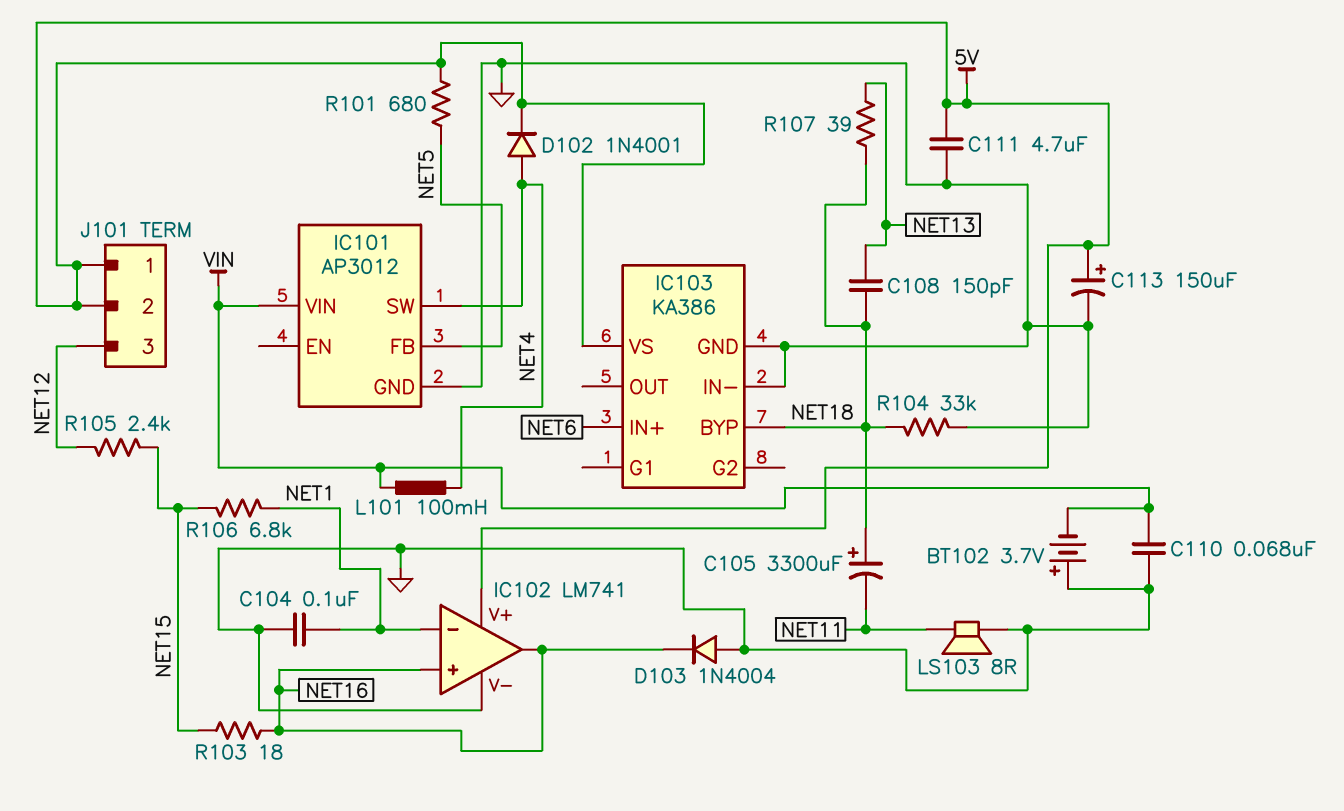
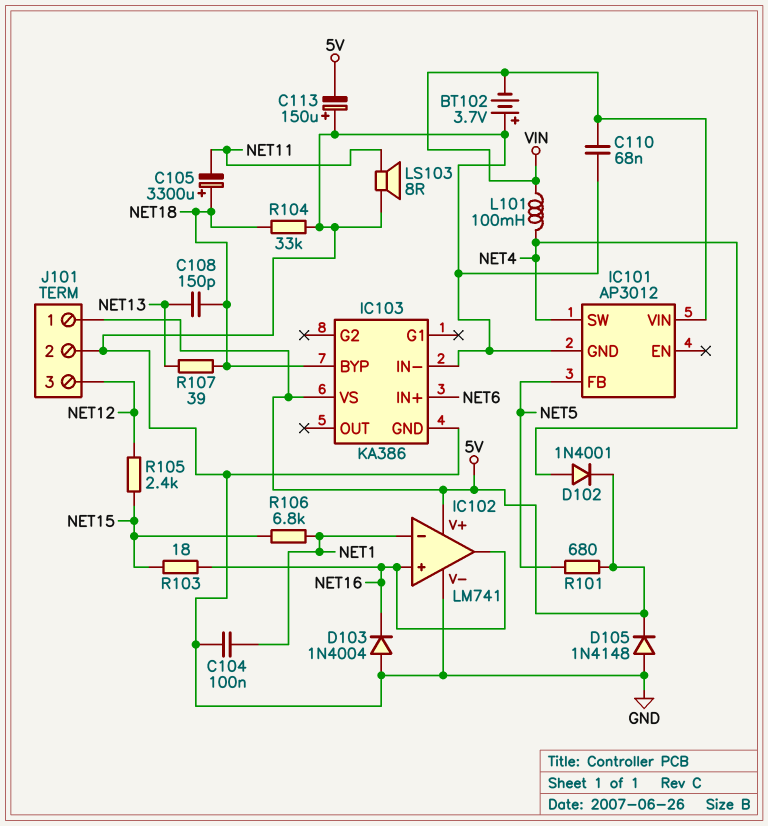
C111: 4.7uF (5V, GND) -> none
C113: 150uF (plus 5V, minus GND) -> 150uF (plus GND, minus 5V)
D105: none -> diode 1N4148 (A GND, K 5V)
J101 pin 2: 5V -> GND

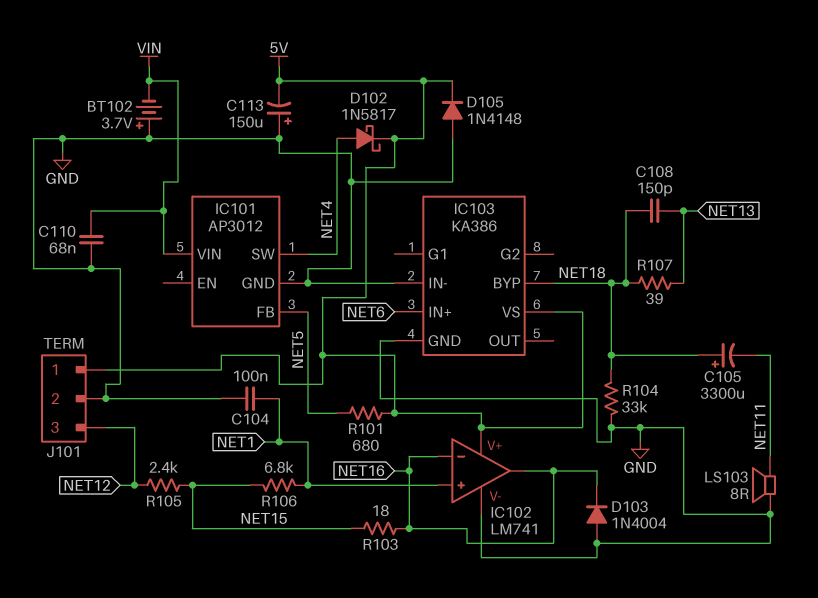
D102: diode 1N4001 (A NET4, K 5V) -> schottky 1N5817 (A NET4, K 5V)
IC102 pin in+: NET16 -> NET1
IC102 pin in-: NET1 -> NET16
L101: 100mH (NET4, VIN) -> none

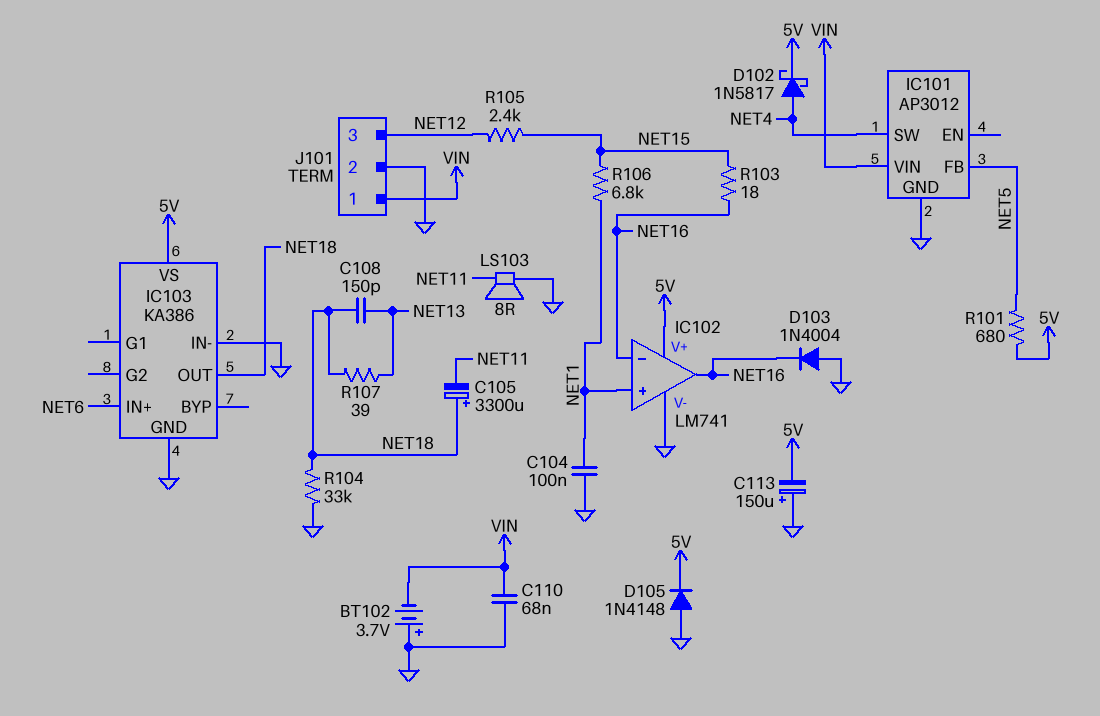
IC103 pin BYP: NET18 -> none
IC103 pin OUT: none -> NET18
J101 pin 1: 5V -> VIN

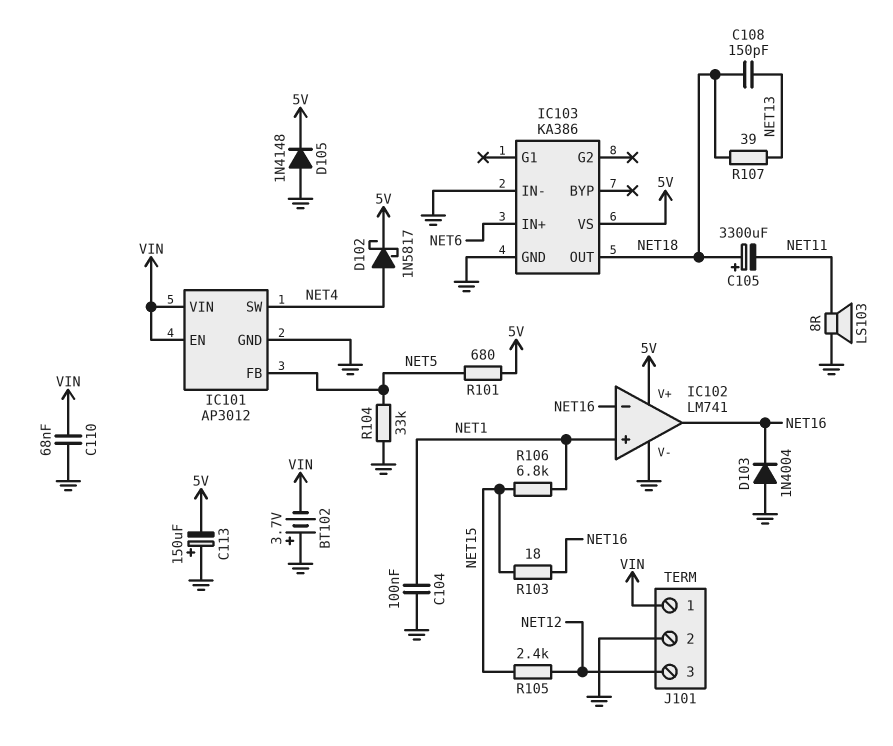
IC101 pin EN: none -> VIN
R104: 33k (GND, NET18) -> 33k (GND, NET5)

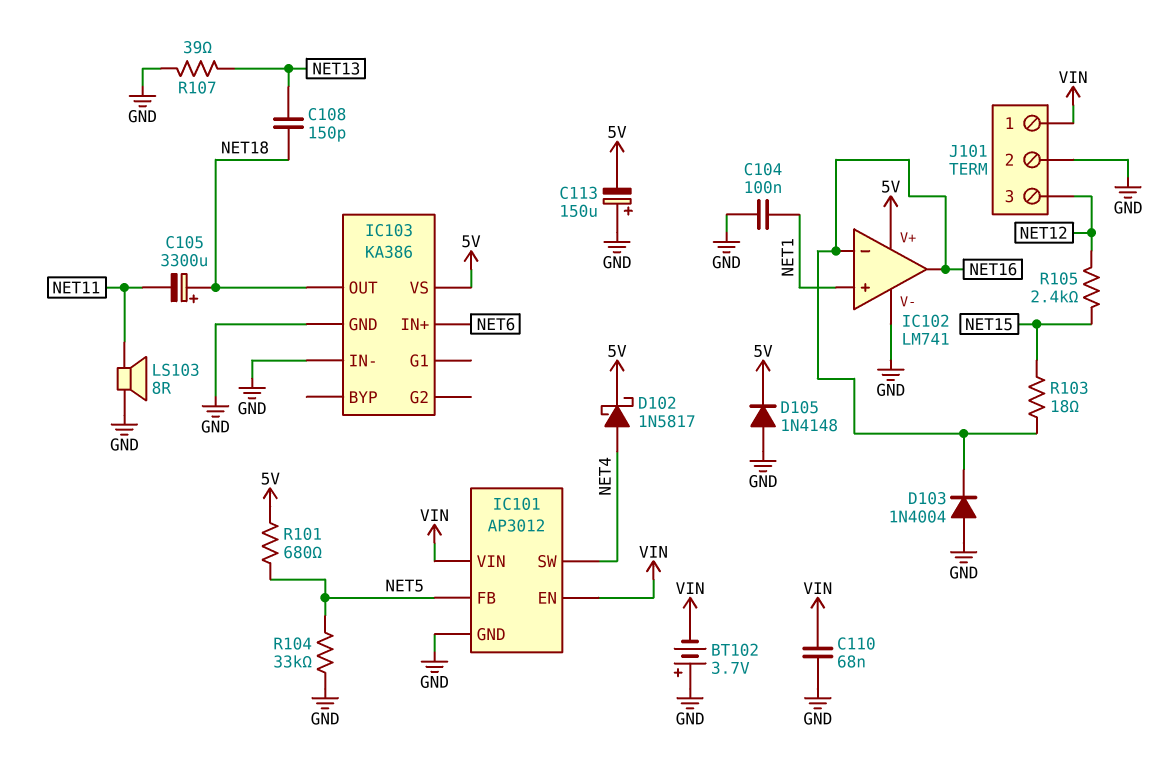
R106: 6.8k (NET1, NET15) -> none
R107: 39 (NET13, NET18) -> 39 (GND, NET13)

